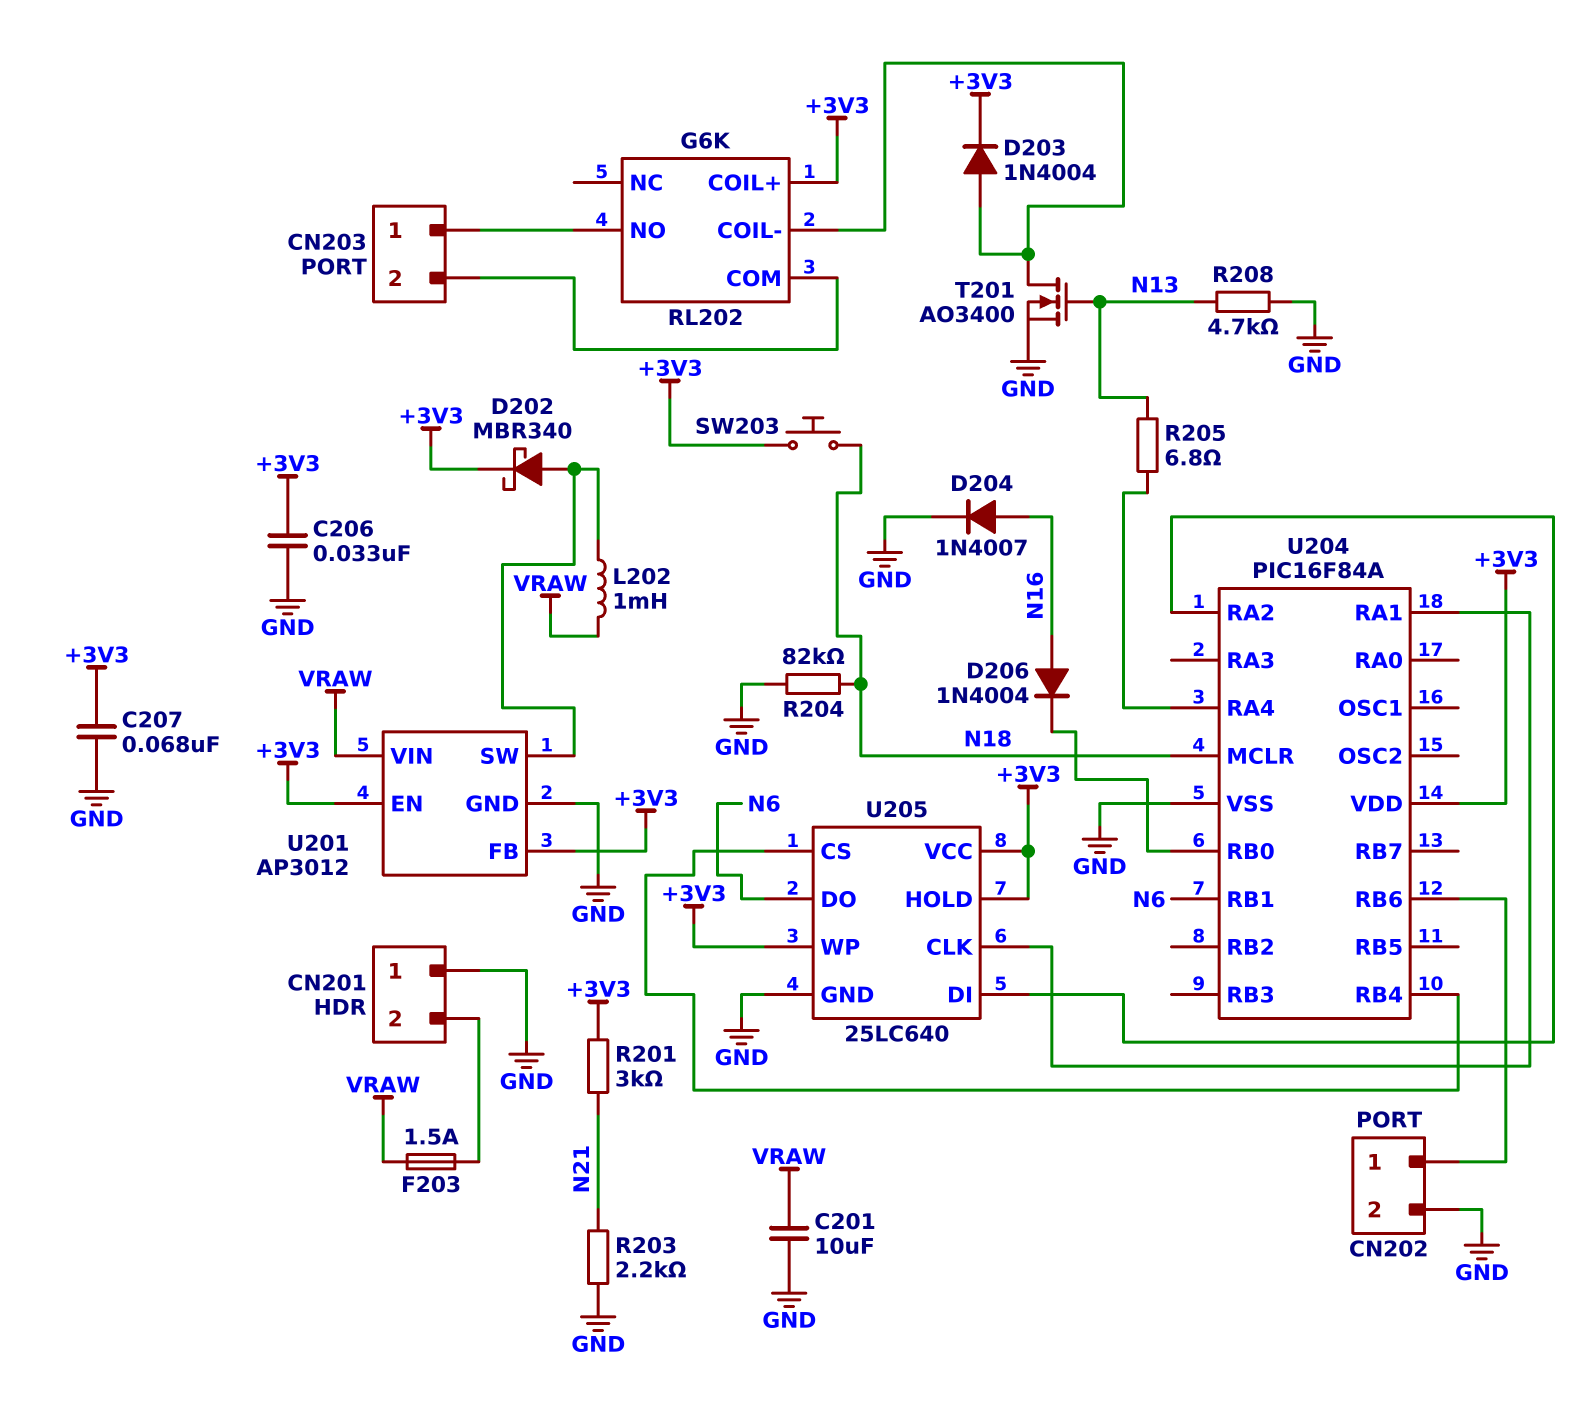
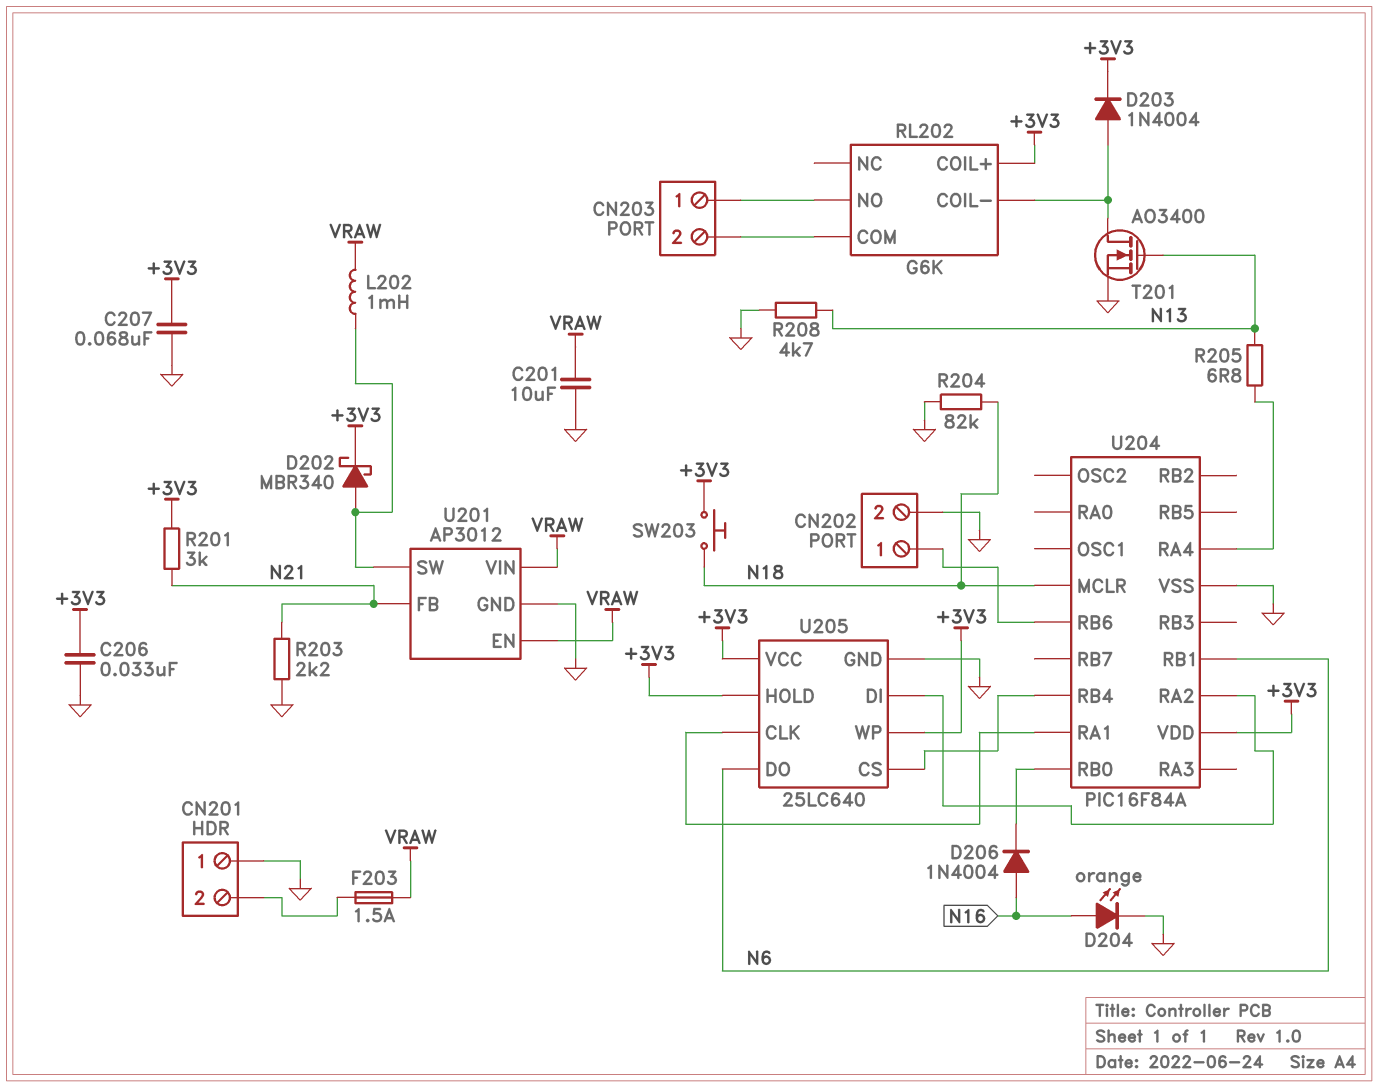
D204: diode 1N4007 (A N16, K GND) -> LED orange (A N16, K GND)
U201 pin EN: +3V3 -> VRAW
U201 pin FB: +3V3 -> N21

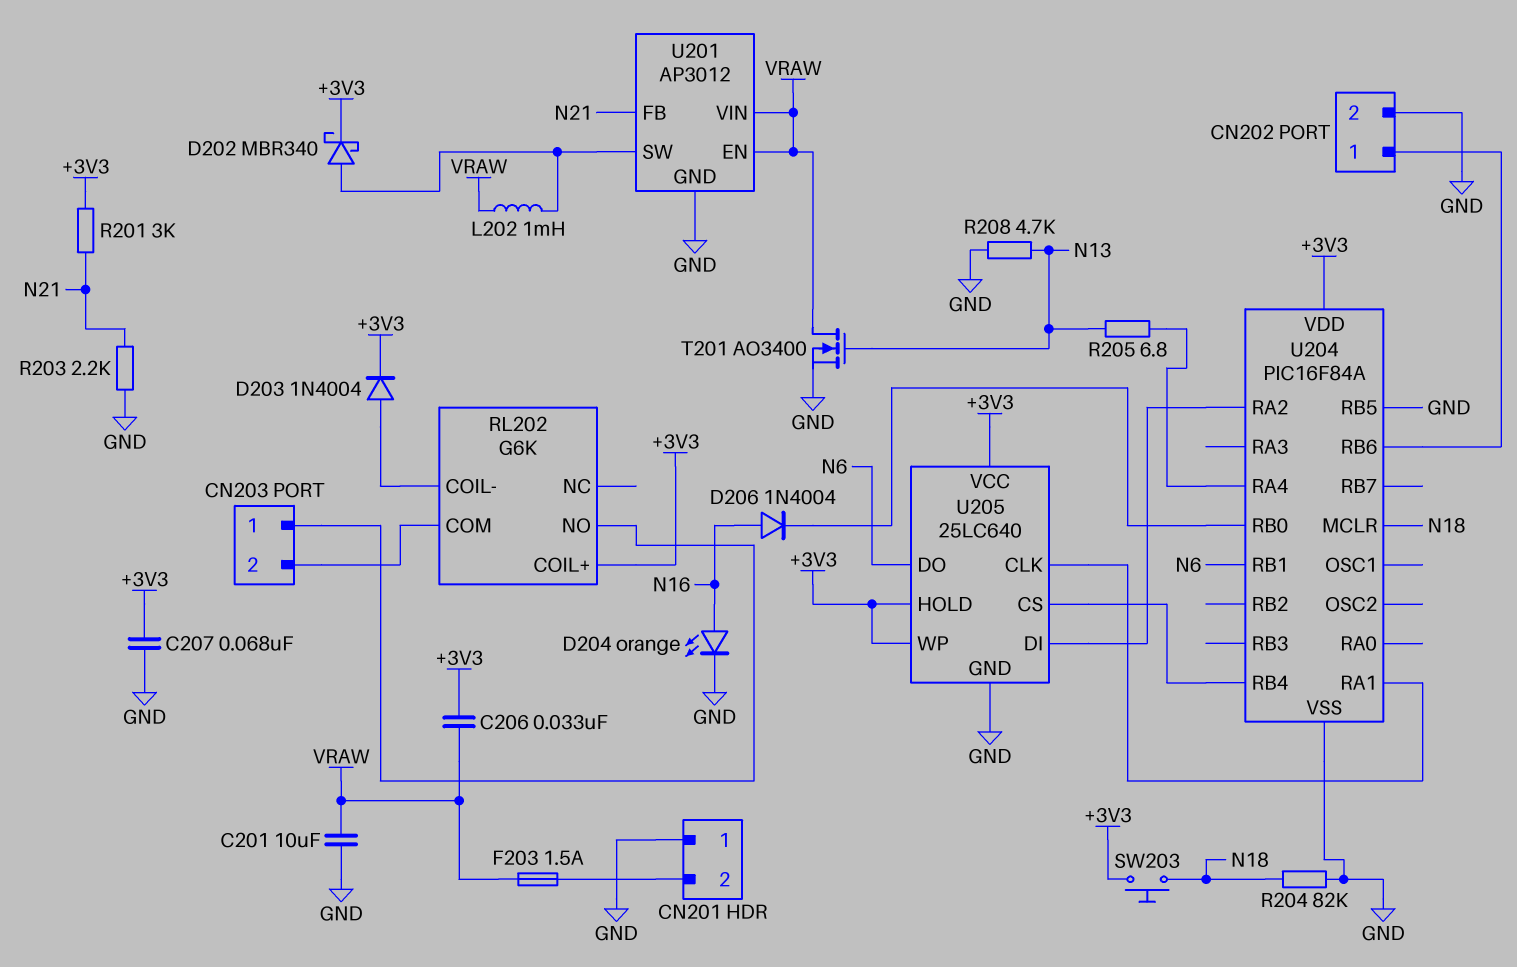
C206: 33nF (+3V3, GND) -> 33nF (+3V3, VRAW)
T201: NMOS AO3400 (G N13, D RL202/COIL-, S GND) -> NMOS AO3400 (G N13, D VRAW, S GND)
U204 pin RB5: none -> GND

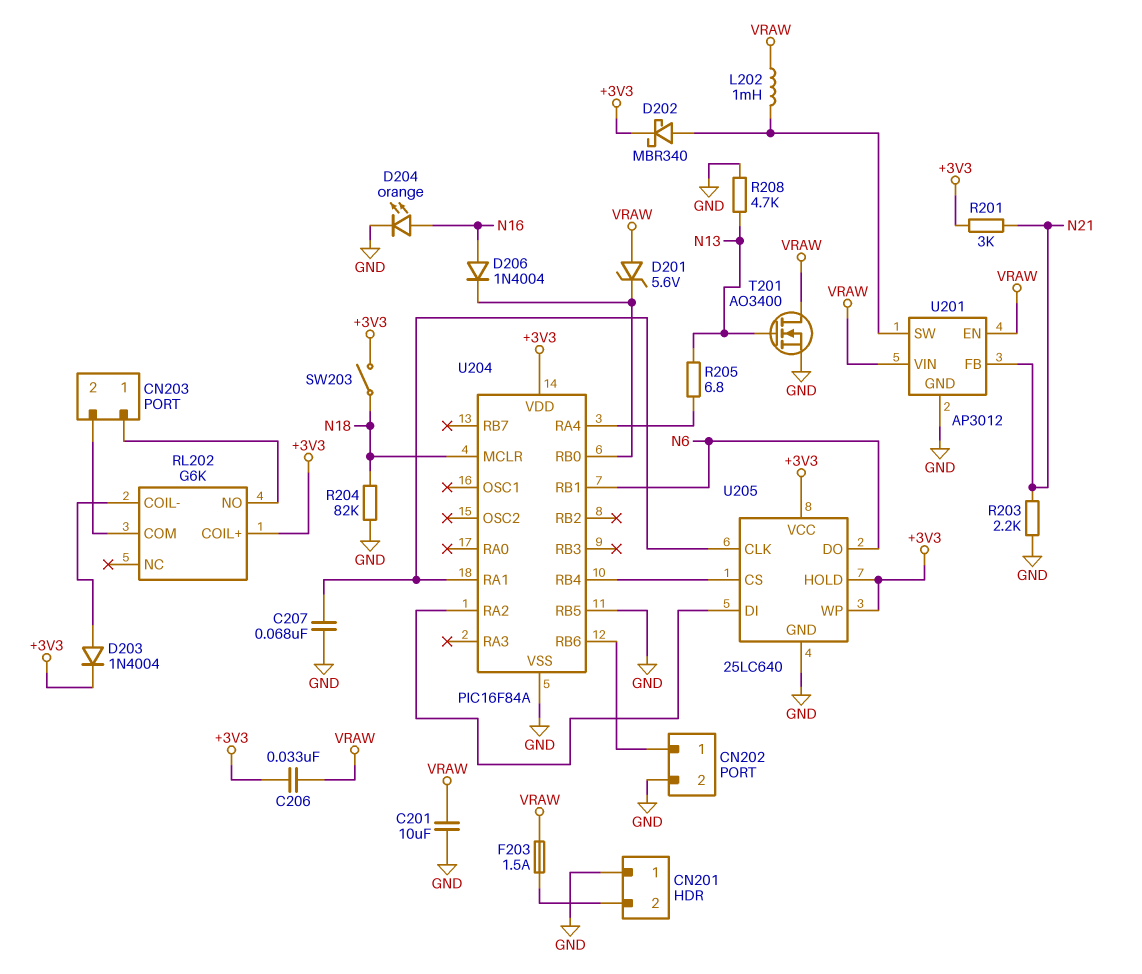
C207: 68nF (+3V3, GND) -> 68nF (GND, U204/RA1)
D201: none -> zener 5.6V (A VRAW, K U204/RB0)
SW203: button (+3V3, N18) -> switch (+3V3, N18)

